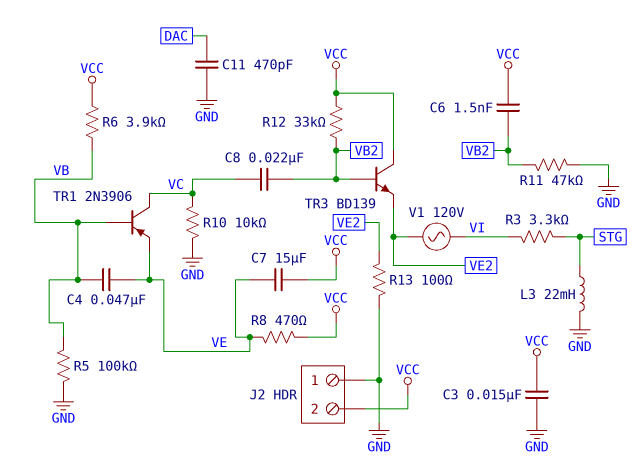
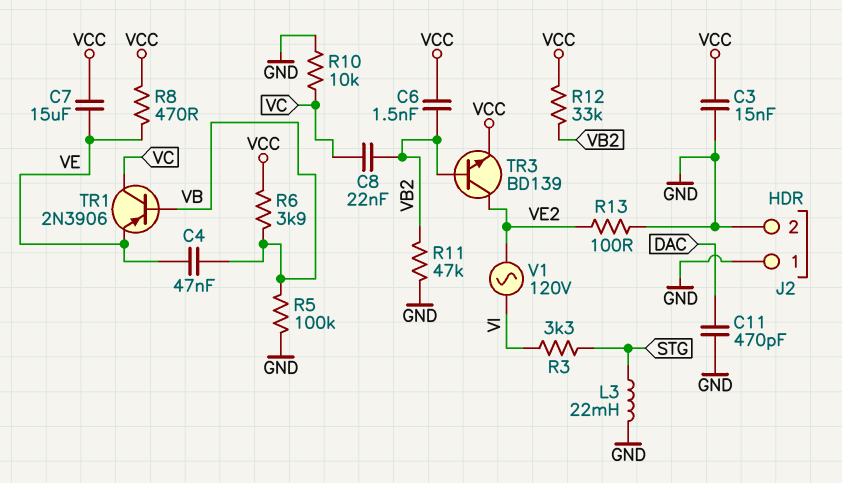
J2 pin 2: VCC -> GND
TR3: NPN BD139 (B VB2, C VCC, E VE2) -> NPN BD139 (B VB2, C VE2, E VCC)

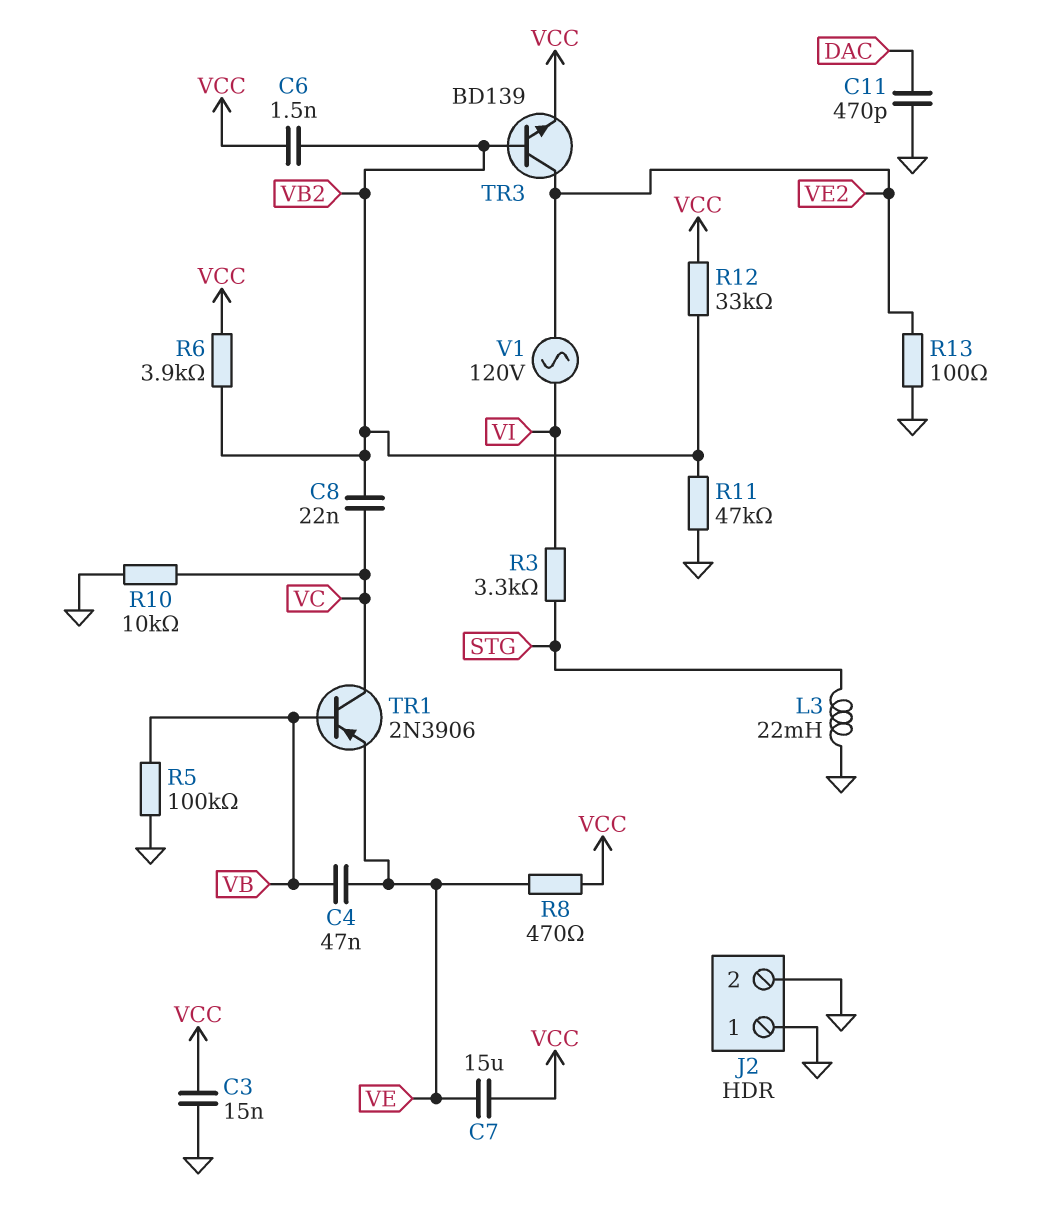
R6: 3.9k (VB, VCC) -> 3.9k (VB2, VCC)

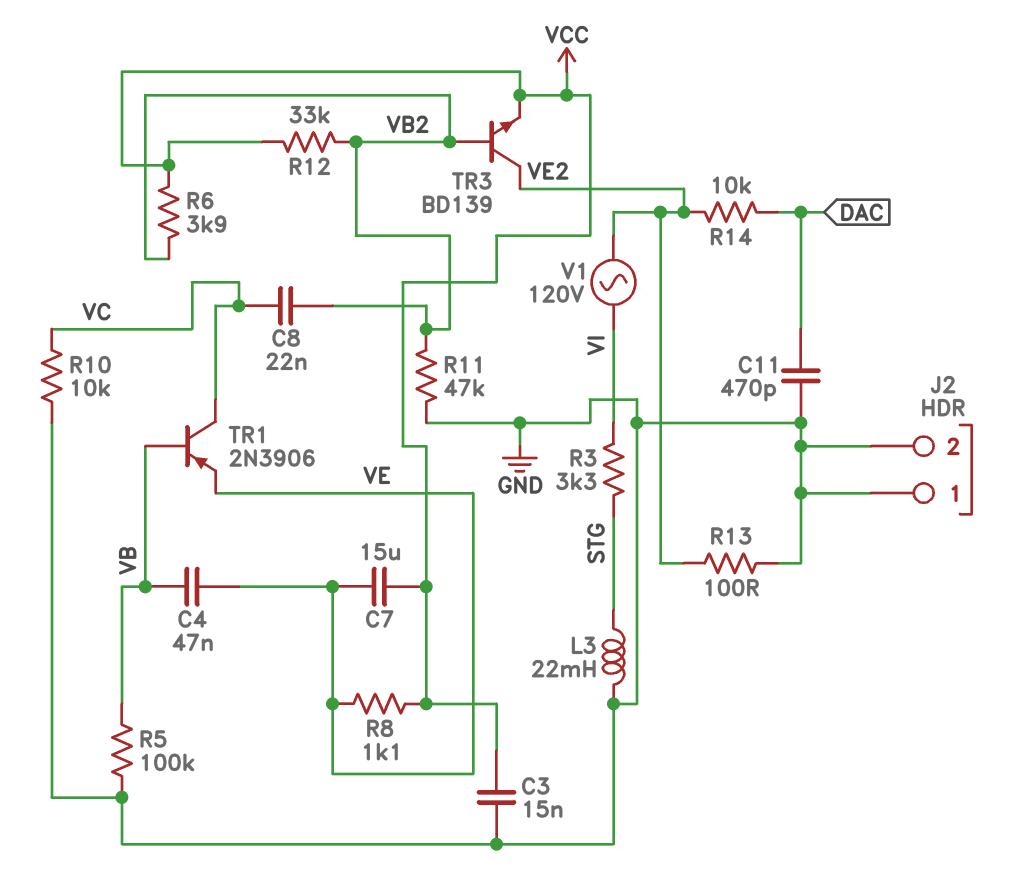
C6: 1.5nF (VB2, VCC) -> none
R8: 470 (VCC, VE) -> 1.1k (VCC, VE)
R14: none -> 10k (DAC, VE2)

